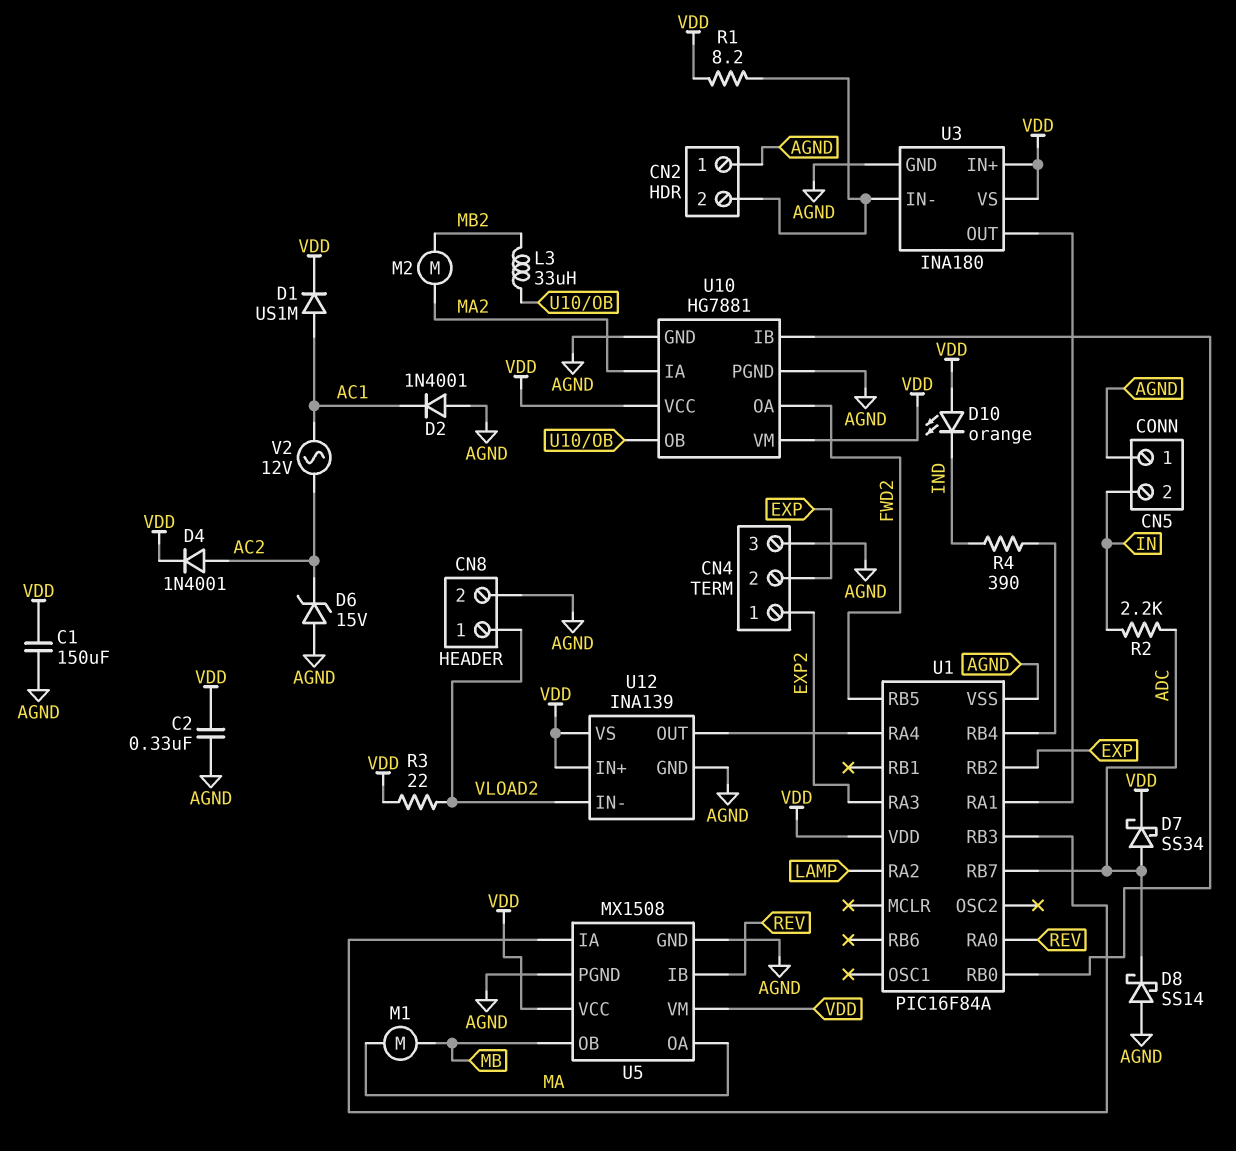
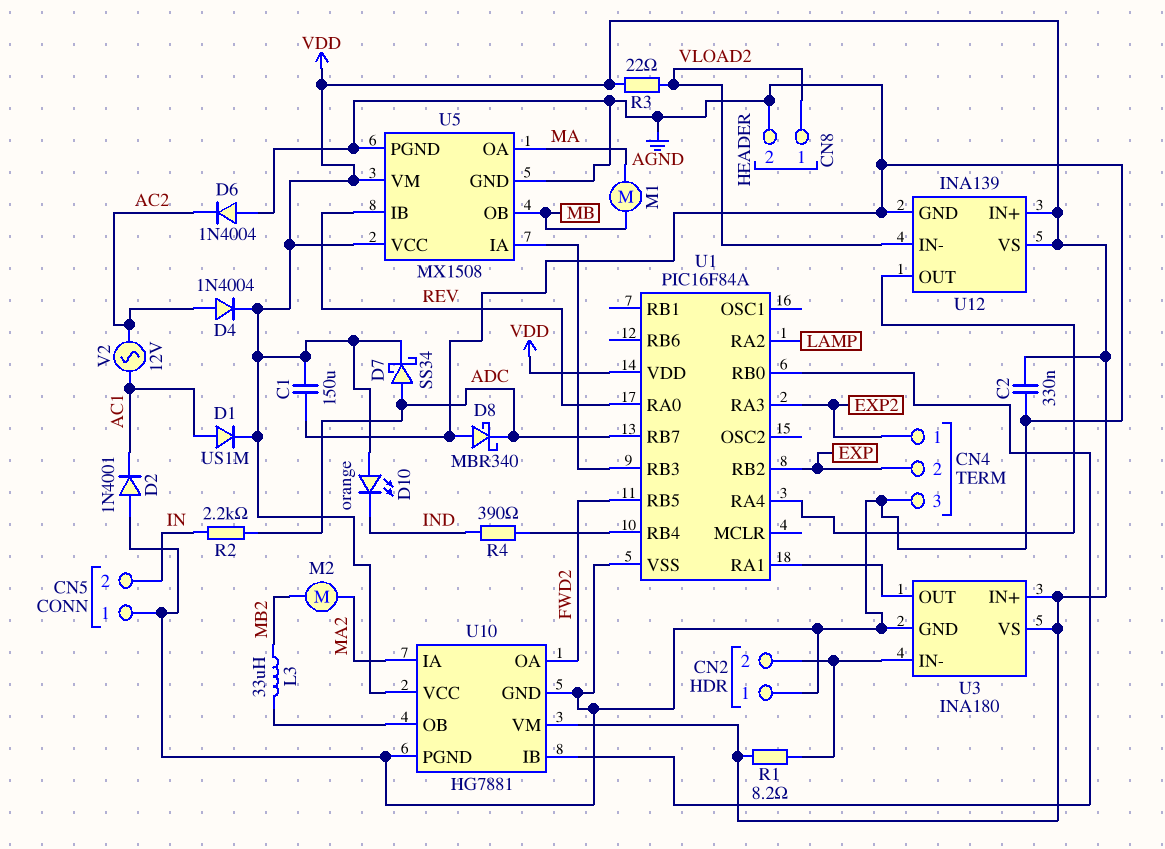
D4: diode 1N4001 (A AC2, K VDD) -> diode 1N4004 (A AC2, K VDD)
D6: zener 15V (A AGND, K AC2) -> diode 1N4004 (A AGND, K AC2)
D8: schottky SS14 (A AGND, K ADC) -> schottky MBR340 (A AGND, K ADC)

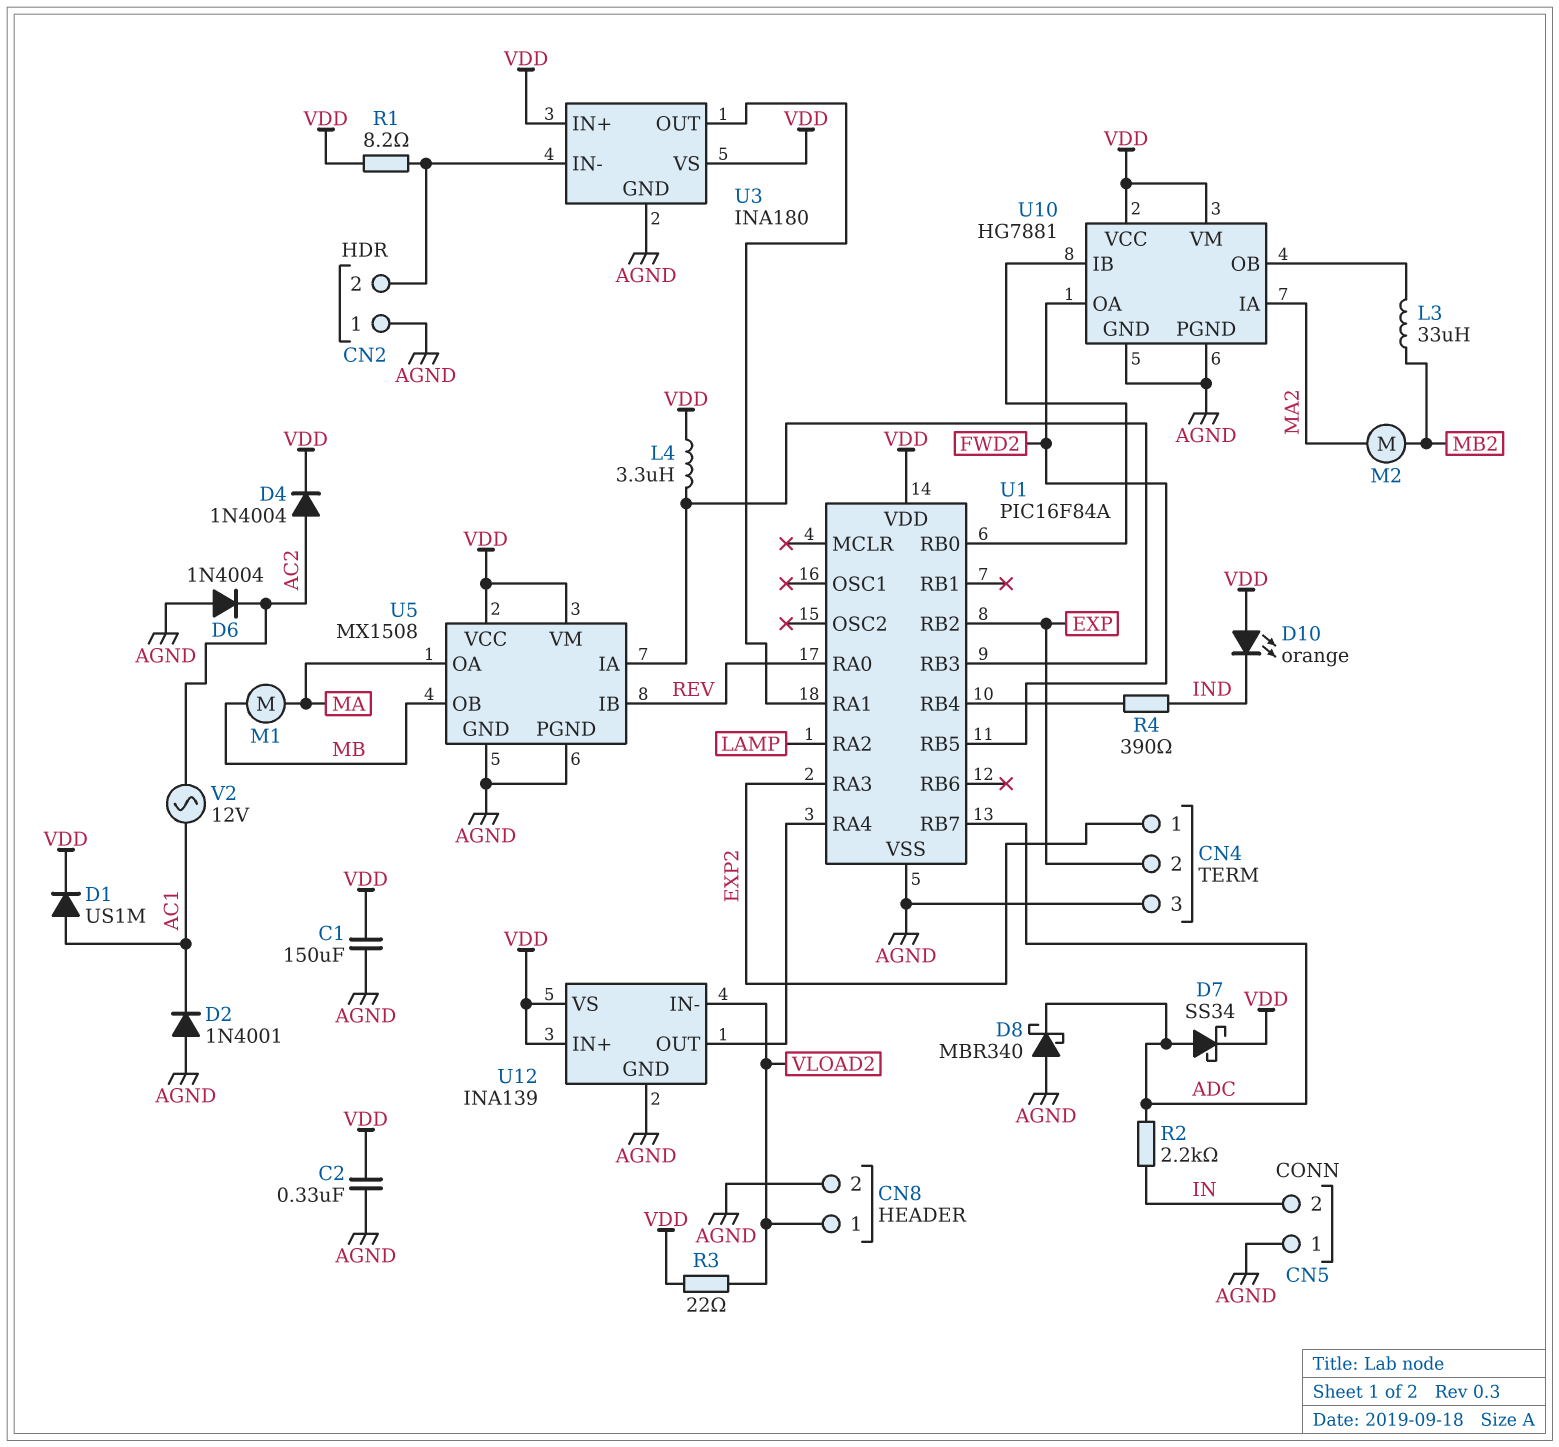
L4: none -> 3.3uH (U1/RB3, VDD)

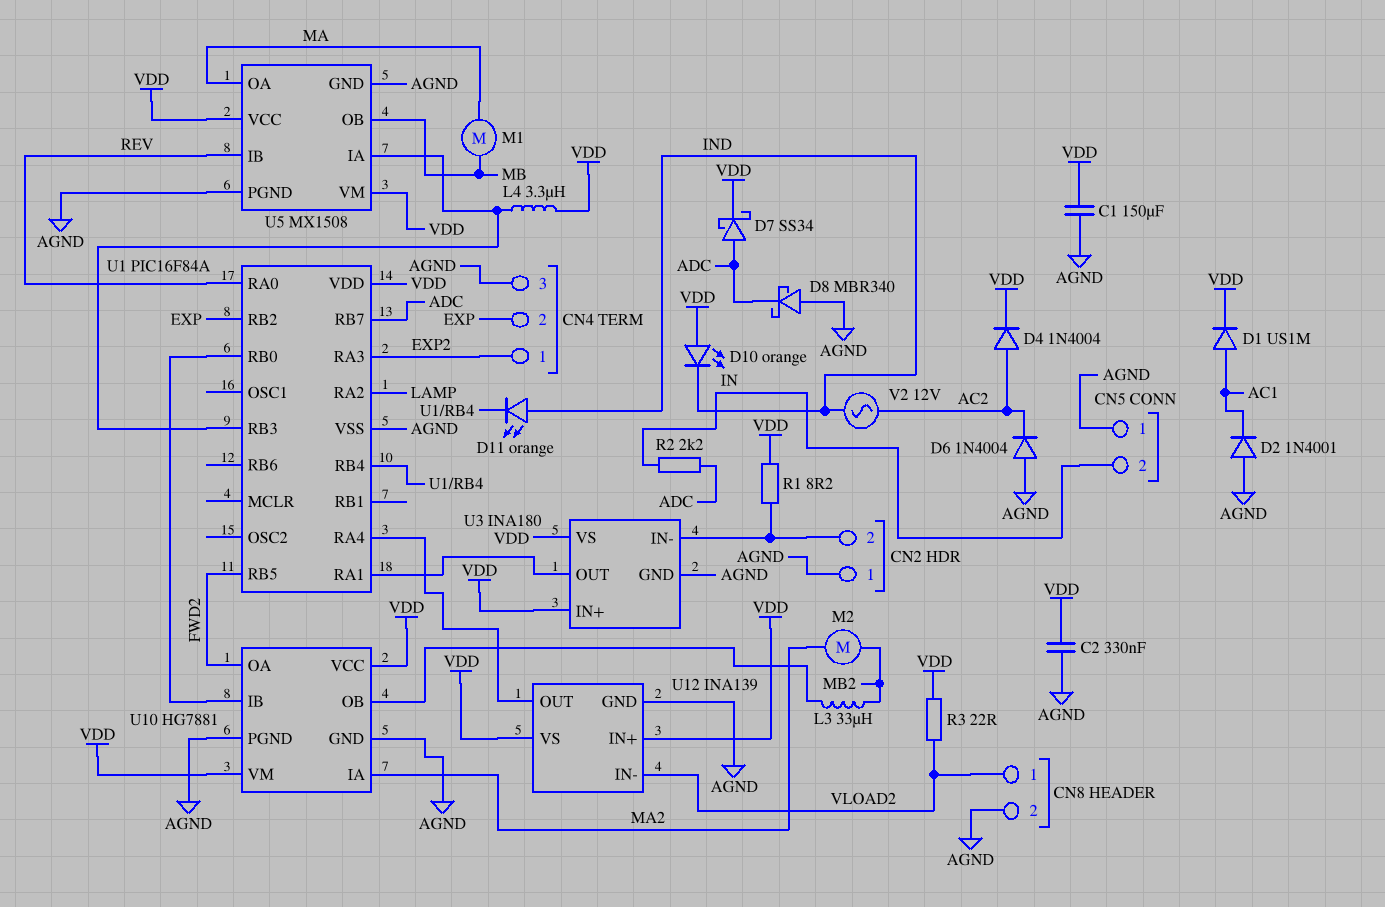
D11: none -> LED orange (A IND, K U1/RB4)
R4: 390 (IND, U1/RB4) -> none
V2: AC 12V (AC1, AC2) -> AC 12V (AC2, IND)

